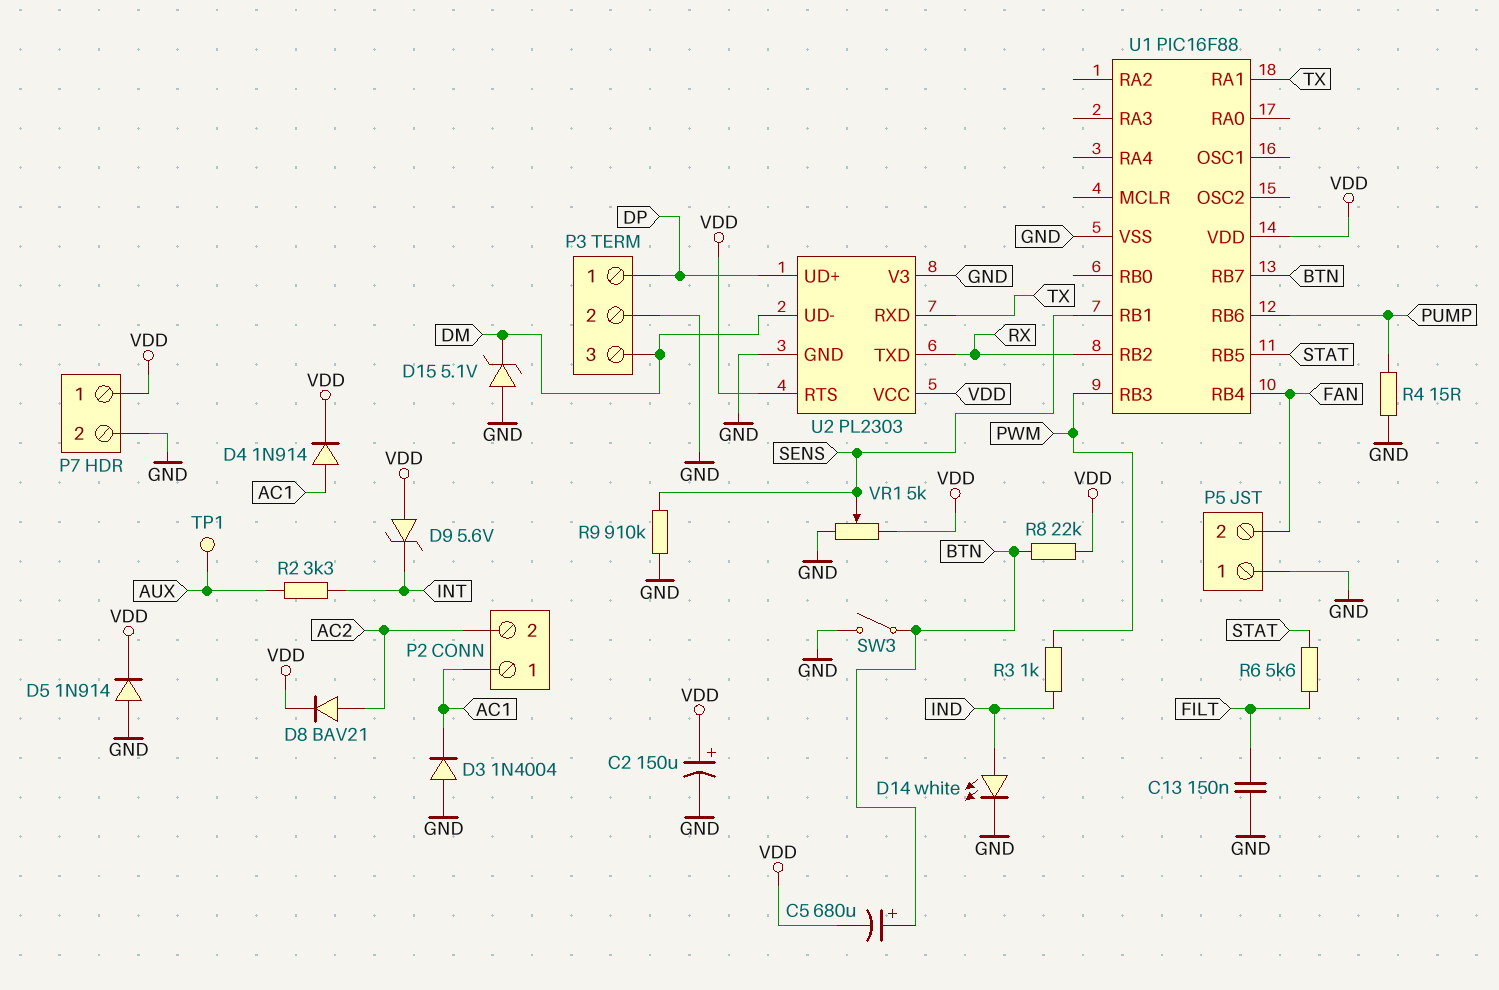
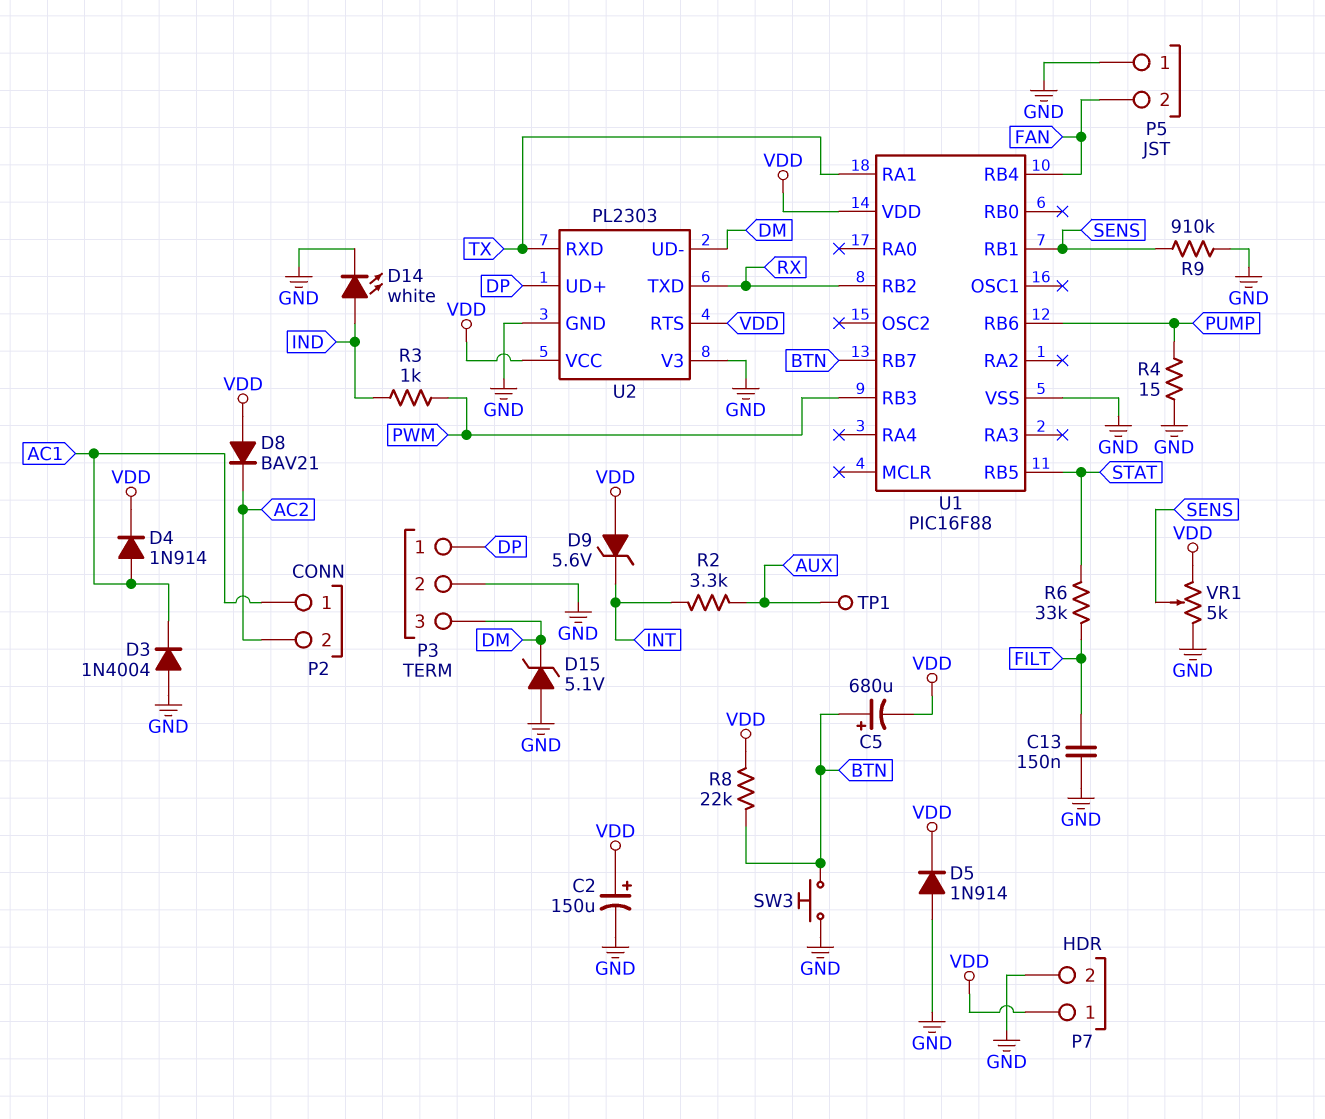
D8: diode BAV21 (A AC2, K VDD) -> diode BAV21 (A VDD, K AC2)
R6: 5.6k (FILT, STAT) -> 33k (FILT, STAT)
SW3: switch (BTN, GND) -> button (BTN, GND)

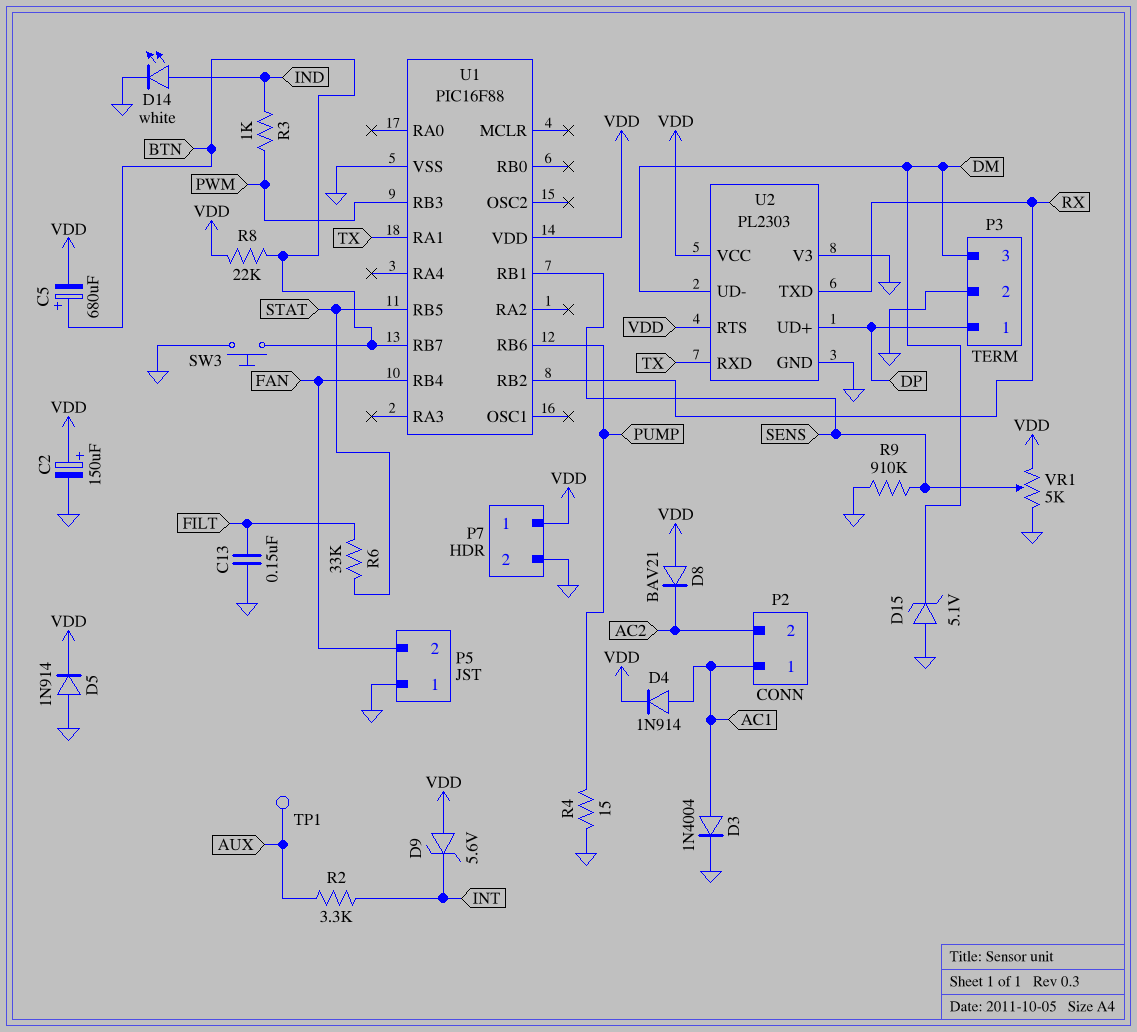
D3: diode 1N4004 (A GND, K AC1) -> diode 1N4004 (A AC1, K GND)

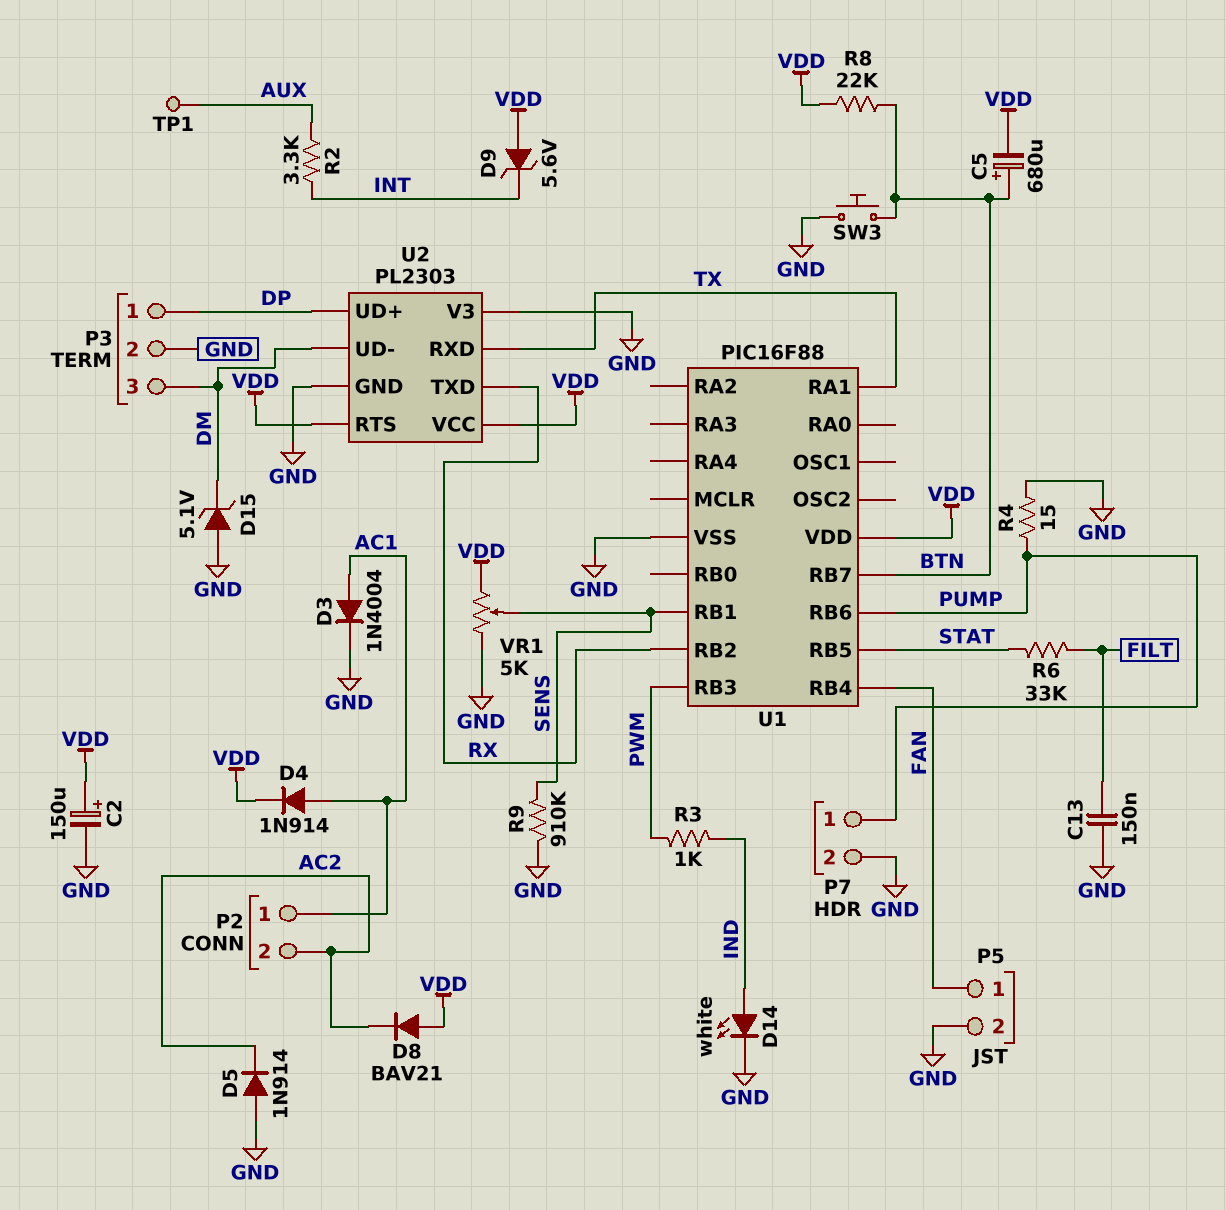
D5: diode 1N914 (A GND, K VDD) -> diode 1N914 (A GND, K AC2)
P5 pin 1: GND -> FAN
P5 pin 2: FAN -> GND
P7 pin 1: VDD -> PUMP

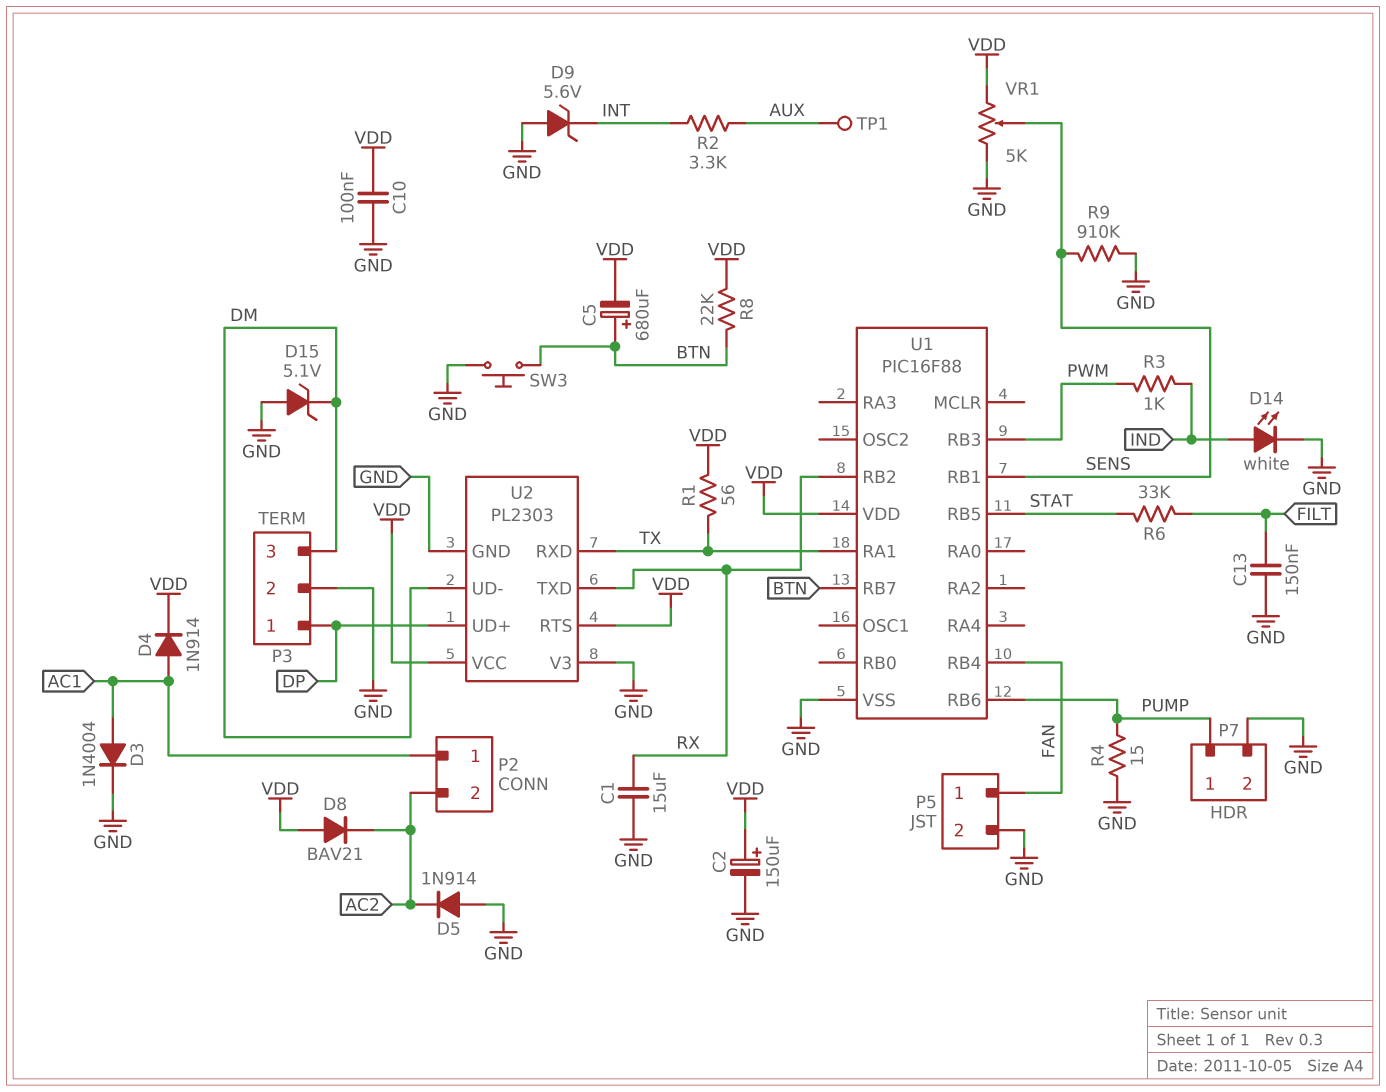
C1: none -> 15uF (GND, RX)
C10: none -> 100nF (GND, VDD)
D9: zener 5.6V (A VDD, K INT) -> zener 5.6V (A GND, K INT)
R1: none -> 56 (TX, VDD)

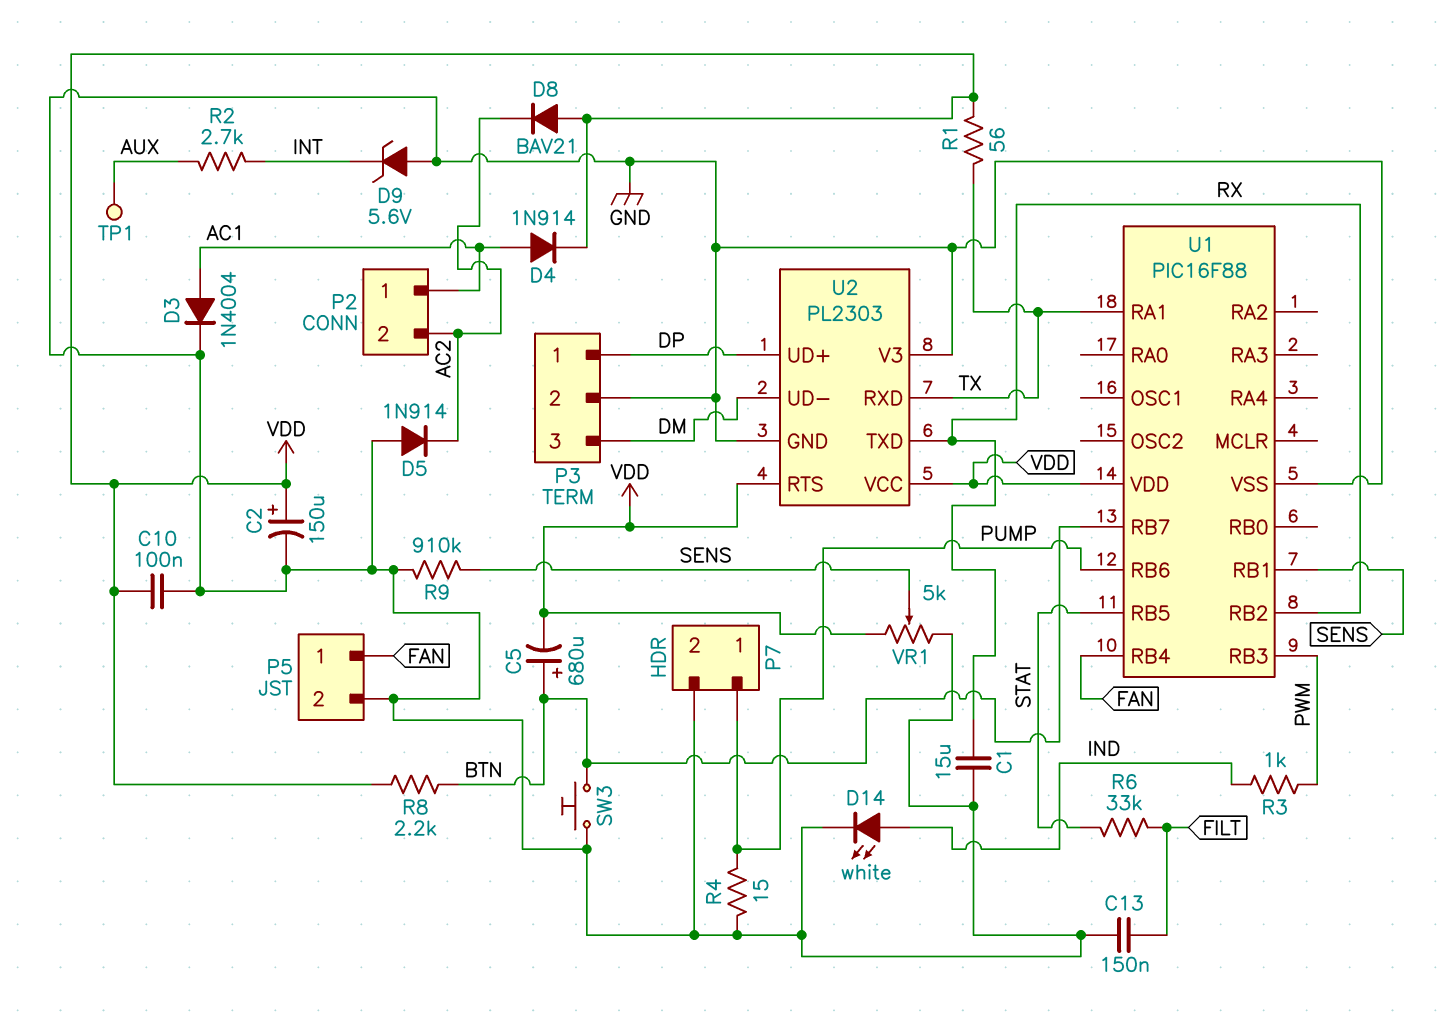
D15: zener 5.1V (A GND, K DM) -> none
R2: 3.3k (AUX, INT) -> 2.7k (AUX, INT)
R8: 22k (BTN, VDD) -> 2.2k (BTN, VDD)

